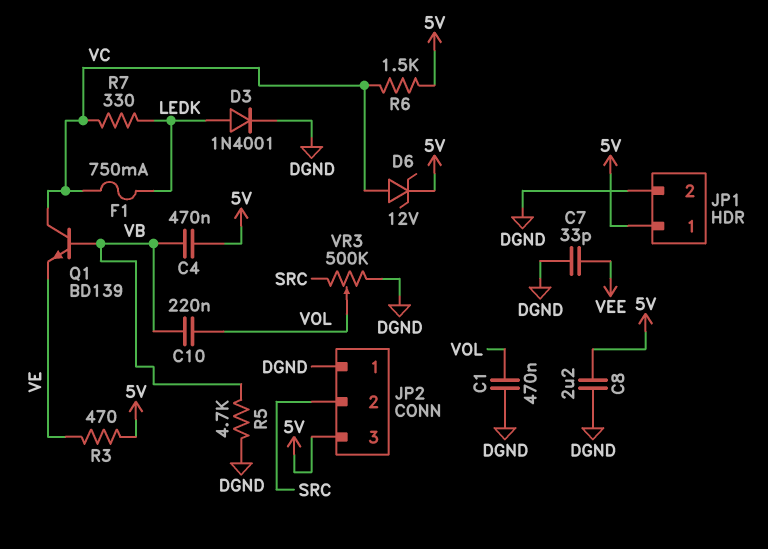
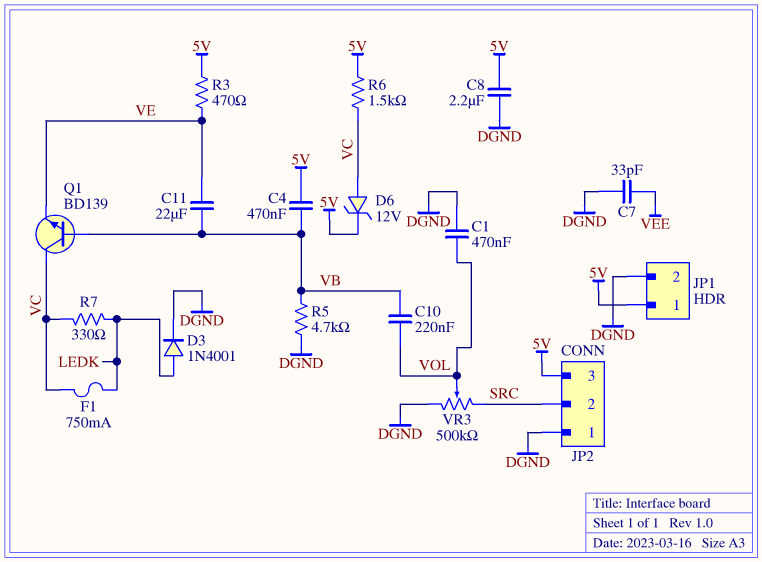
C11: none -> 22uF (VB, VE)

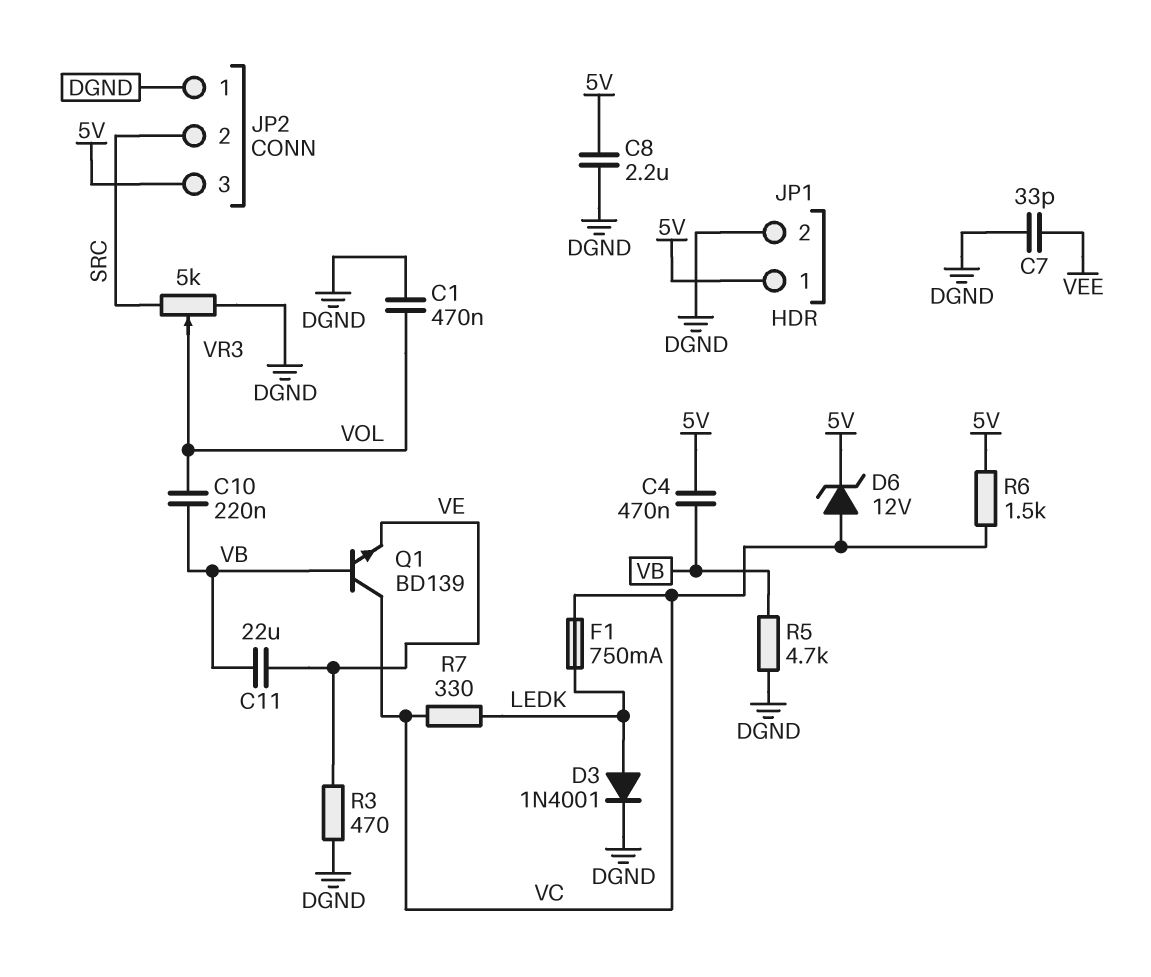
R3: 470 (5V, VE) -> 470 (DGND, VE)
VR3: 500k (DGND, SRC, wiper VOL) -> 5k (DGND, SRC, wiper VOL)

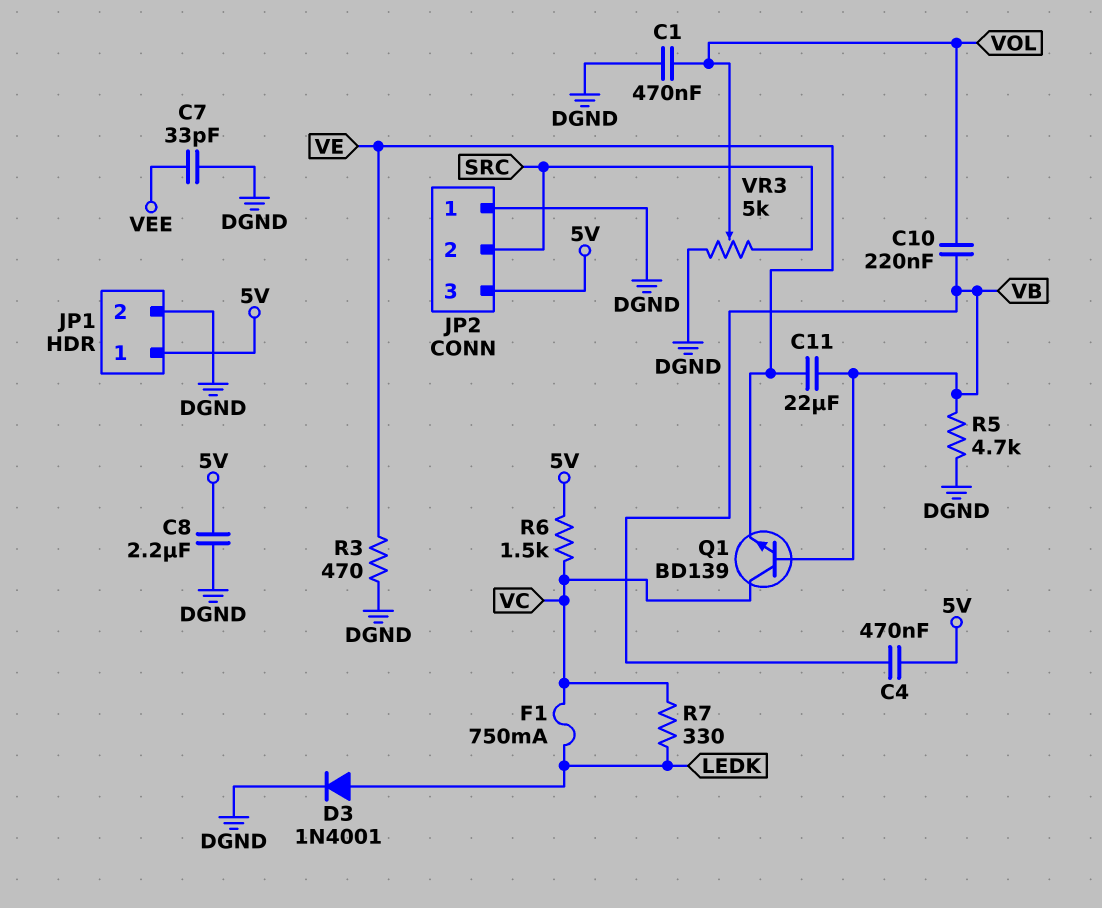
D6: zener 12V (A VC, K 5V) -> none

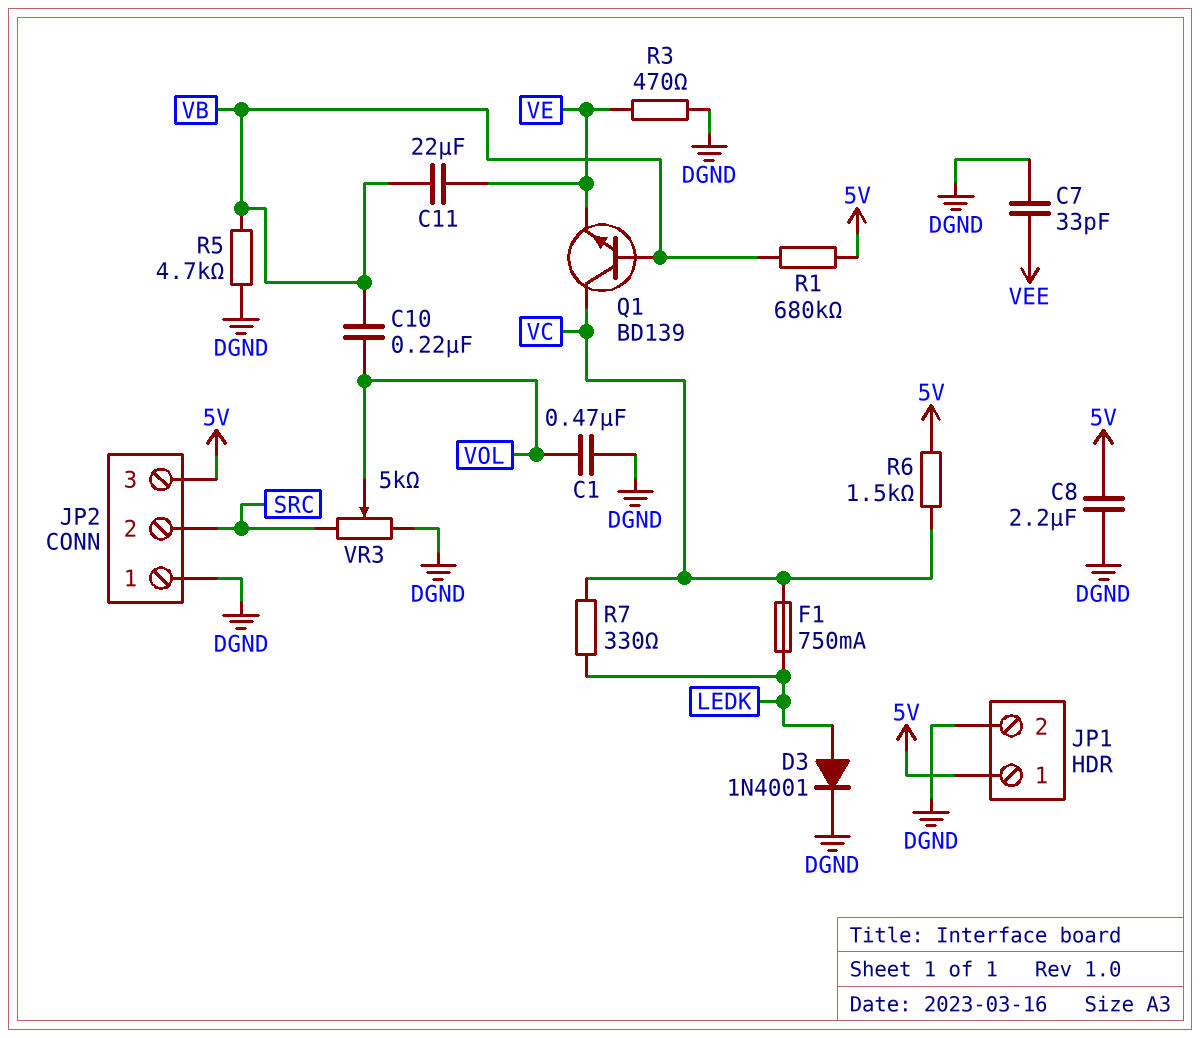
C4: 470nF (5V, VB) -> none
R1: none -> 680k (5V, VB)

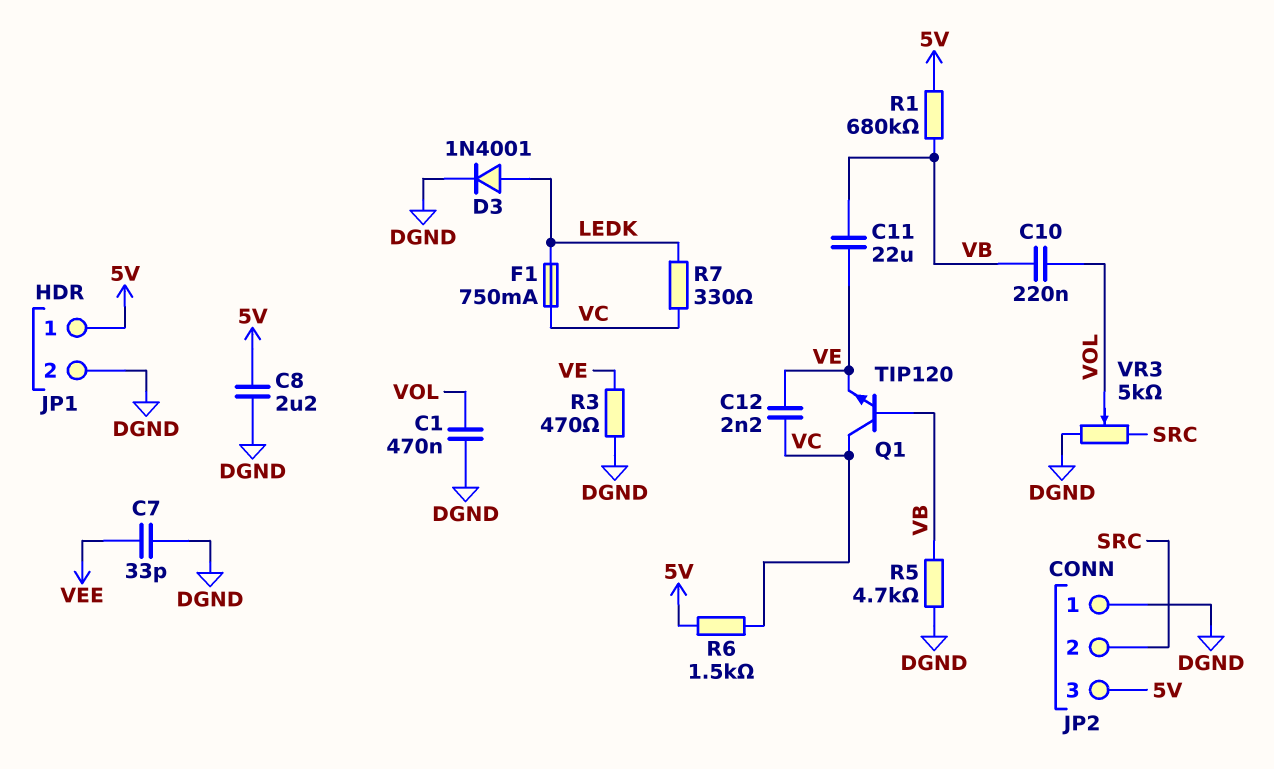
C12: none -> 2.2nF (VC, VE)
Q1: NPN BD139 (B VB, C VC, E VE) -> NPN TIP120 (B VB, C VC, E VE)

